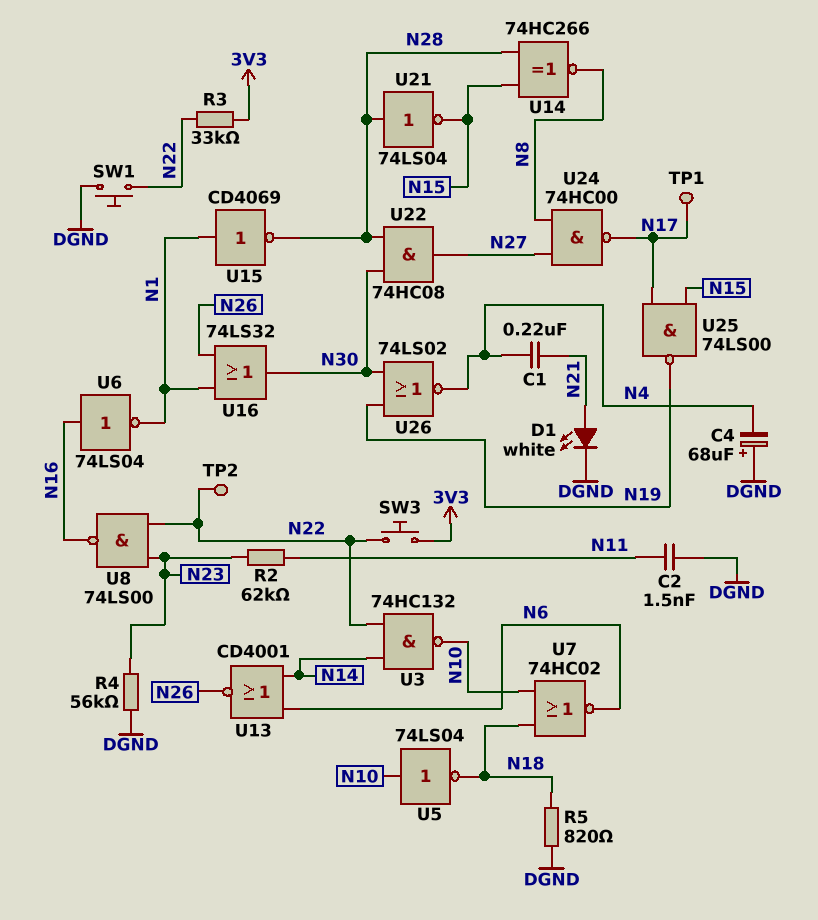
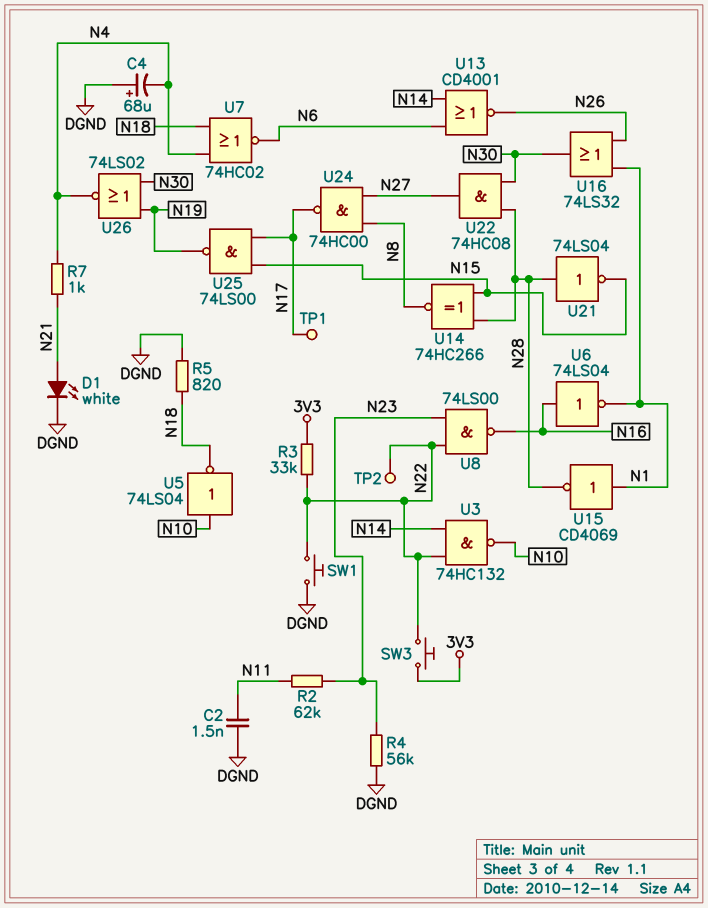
C1: 220nF (N4, N21) -> none
R7: none -> 1k (N4, N21)
U7: NOR 74HC02 (in N10, in N18, out N6) -> NOR 74HC02 (in N4, in N18, out N6)

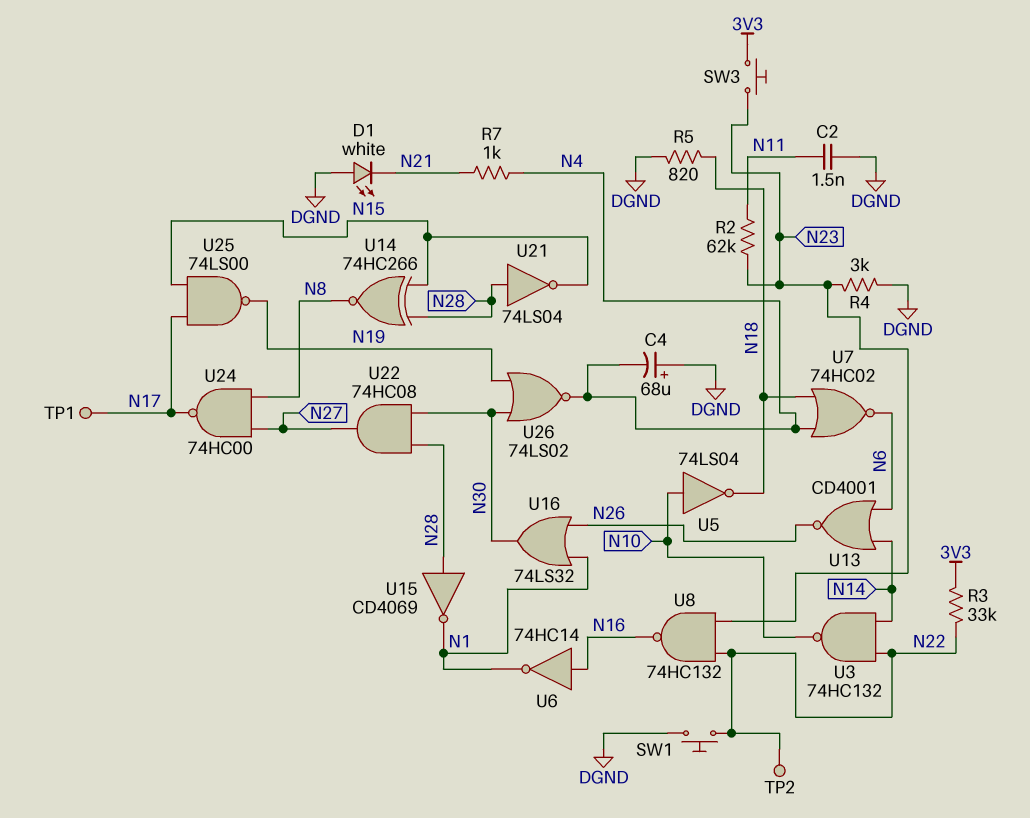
D1: LED white (A N21, K DGND) -> LED white (A DGND, K N21)
R4: 56k (DGND, N23) -> 3k (DGND, N23)
SW3: button (3V3, N22) -> button (3V3, N23)
U6: NOT 74LS04 (in N16, out N1) -> NOT 74HC14 (in N16, out N1)
U8: NAND 74LS00 (in N22, in N23, out N16) -> NAND 74HC132 (in N22, in N23, out N16)
U15: NOT CD4069 (in N1, out N28) -> NOT CD4069 (in N28, out N1)

